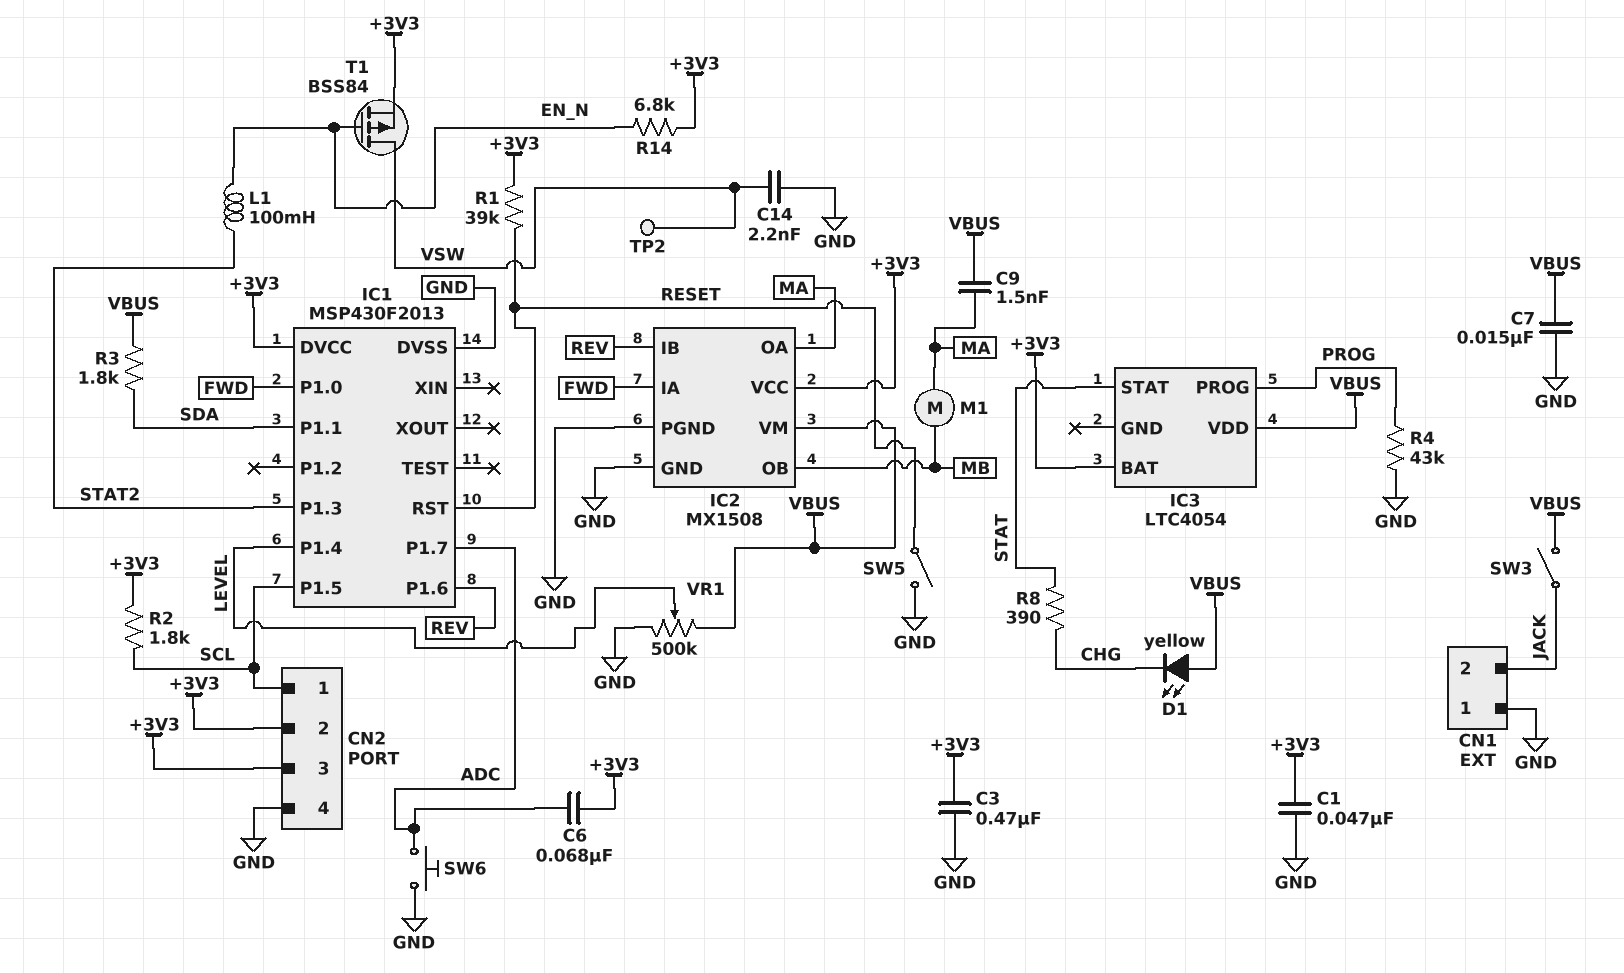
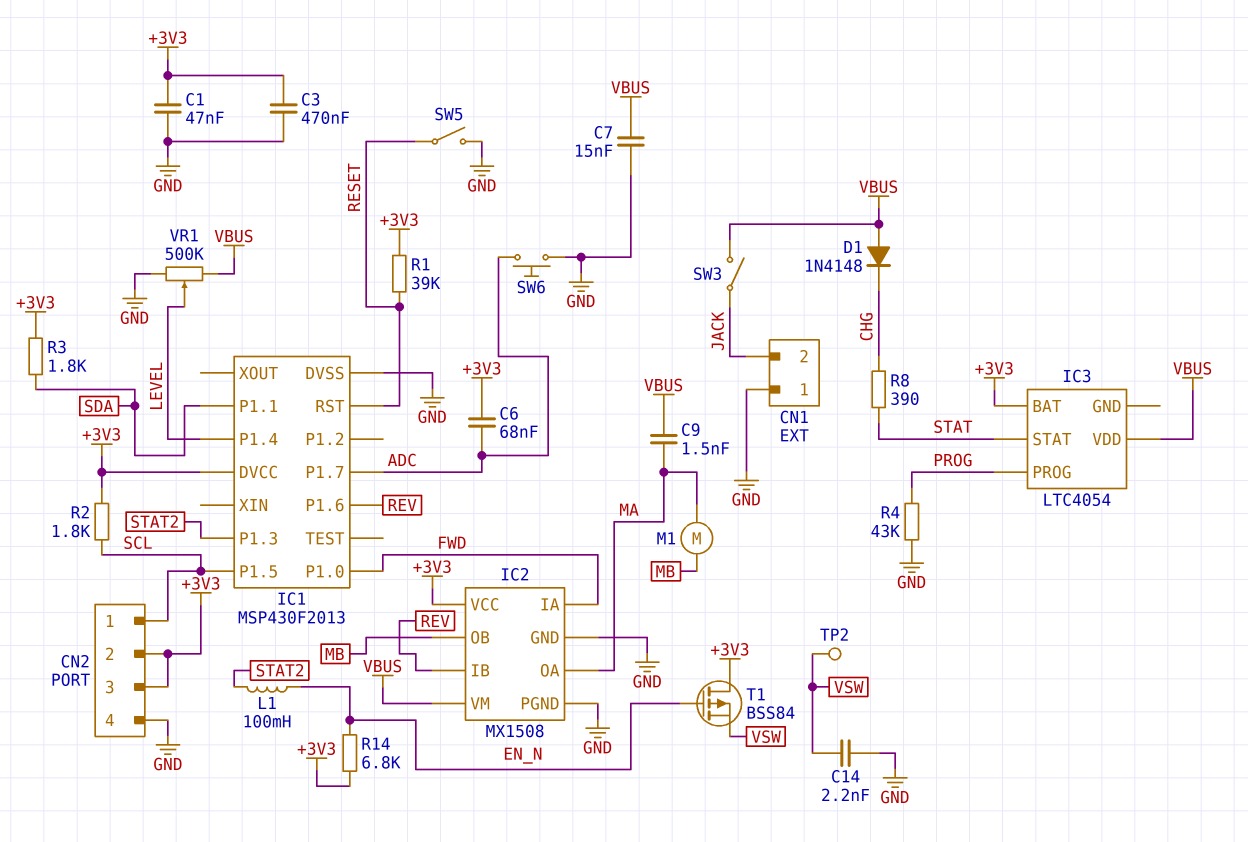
D1: LED yellow (A VBUS, K CHG) -> diode 1N4148 (A VBUS, K CHG)
R3: 1.8k (SDA, VBUS) -> 1.8k (+3V3, SDA)
T1: PMOS BSS84 (G EN_N, D VSW, S +3V3) -> PMOS BSS84 (G EN_N, D +3V3, S VSW)

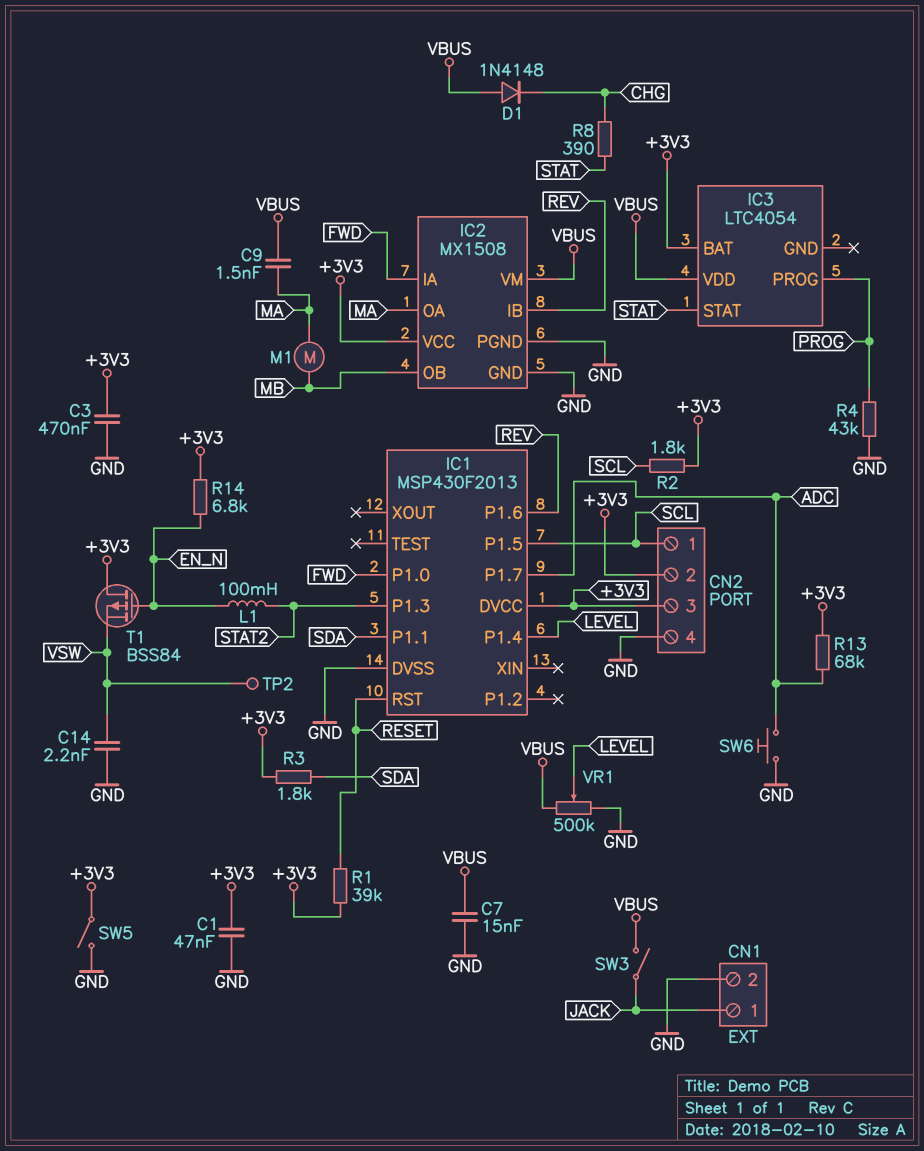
C6: 68nF (+3V3, ADC) -> none
CN1 pin 1: GND -> JACK
CN1 pin 2: JACK -> GND
R13: none -> 68k (+3V3, ADC)
SW5: switch (GND, RESET) -> switch (+3V3, GND)

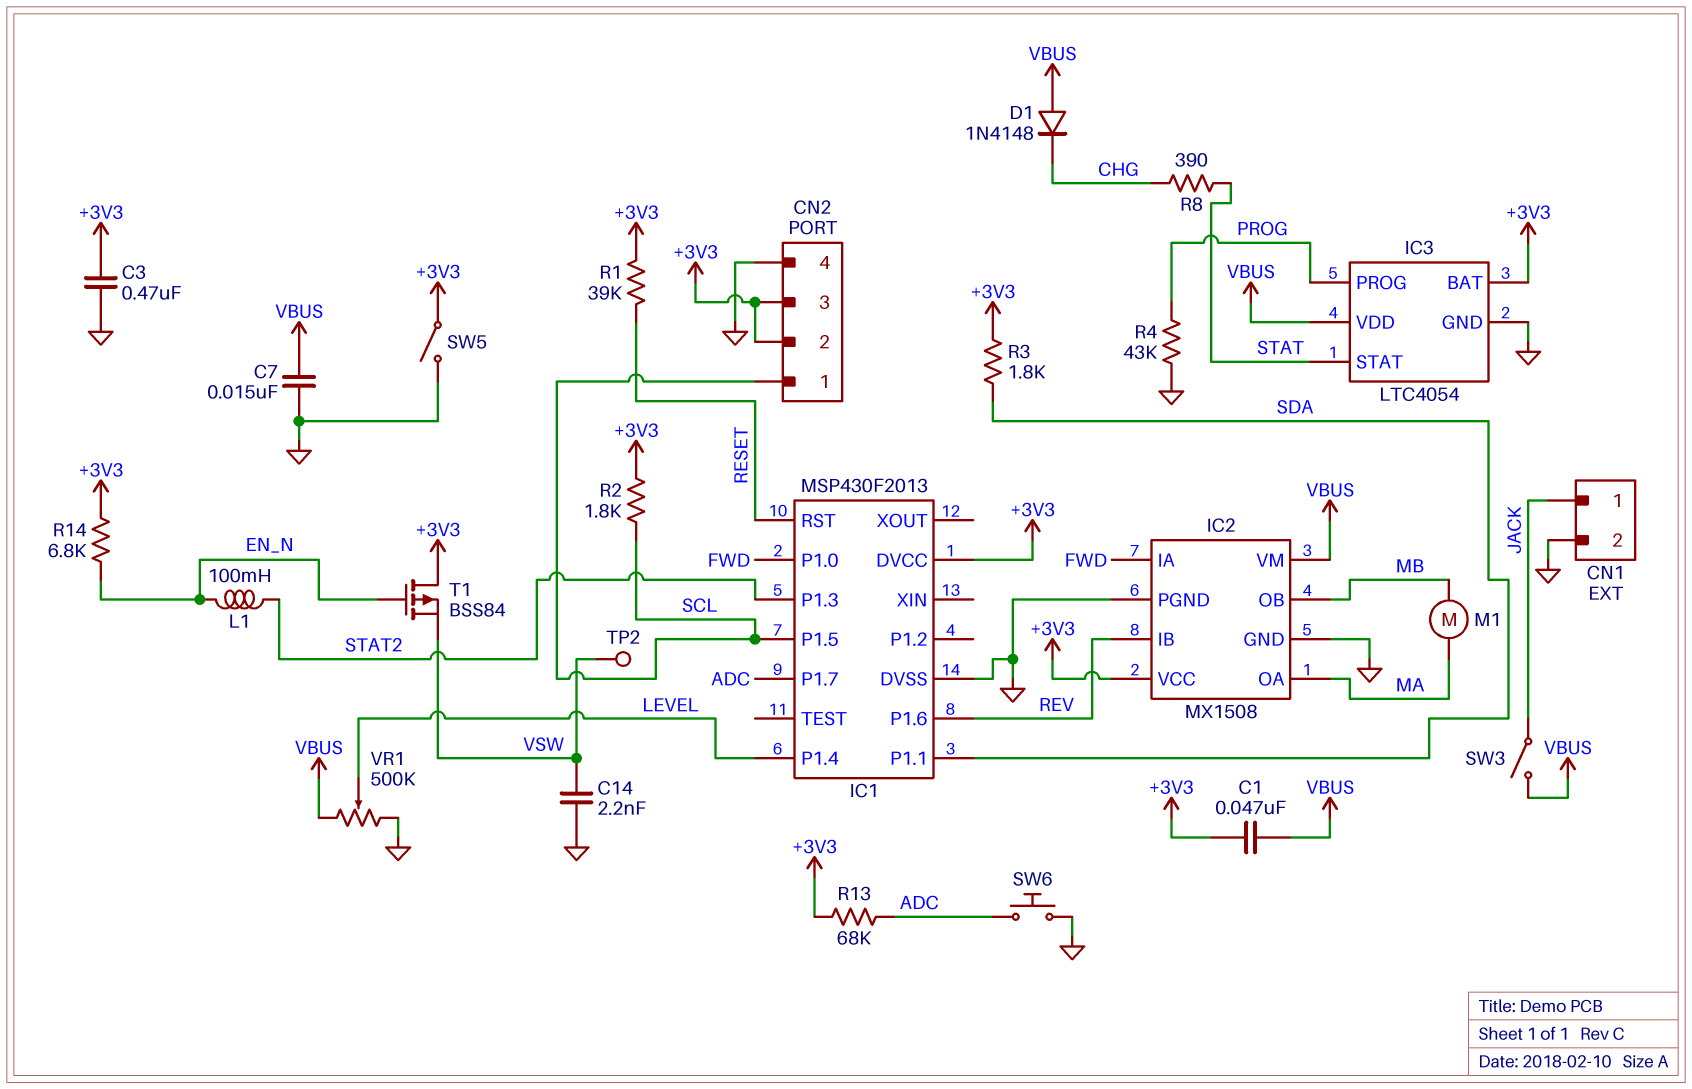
C1: 47nF (+3V3, GND) -> 47nF (+3V3, VBUS)
C9: 1.5nF (MA, VBUS) -> none
IC3 pin GND: none -> GND

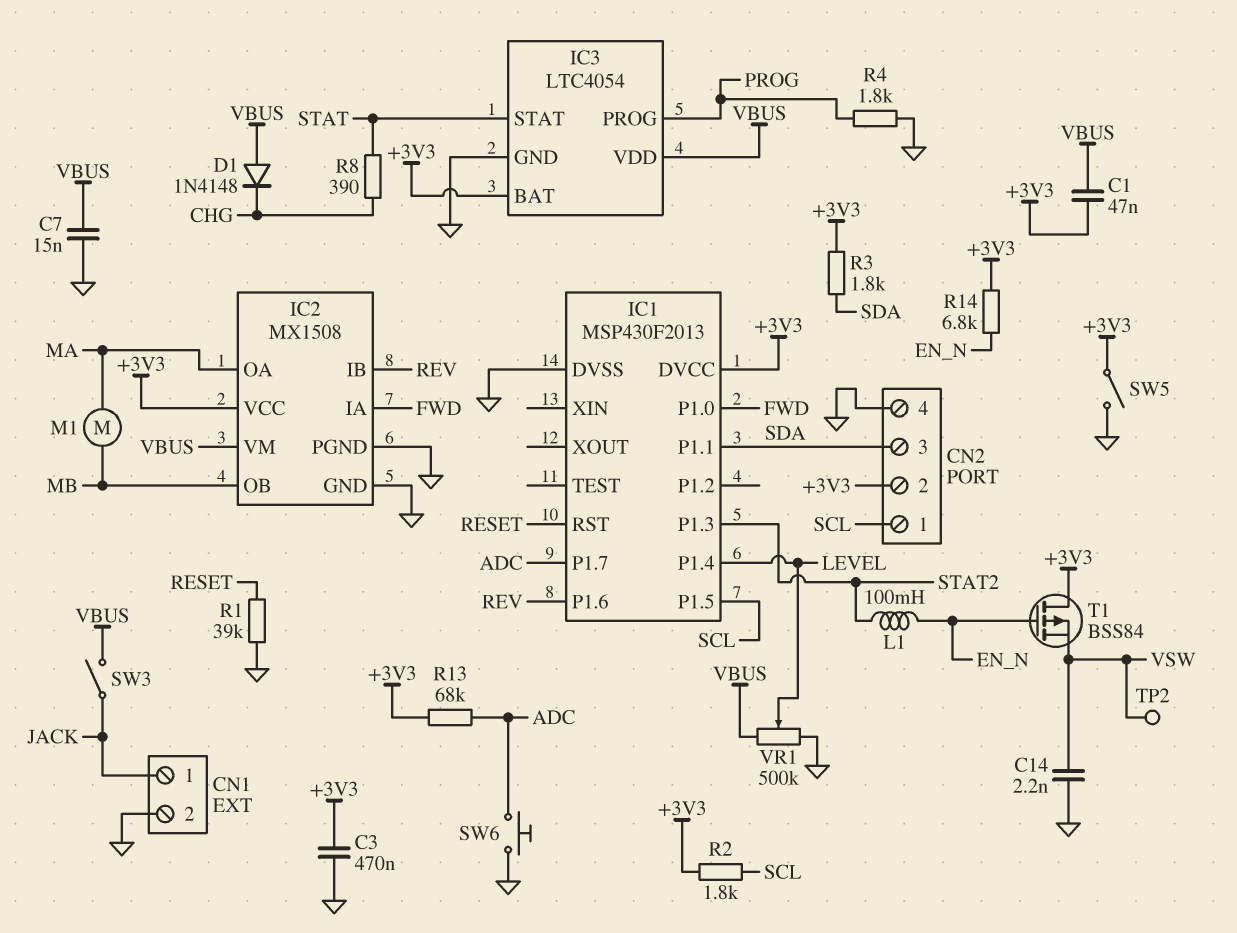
CN2 pin 3: +3V3 -> SDA
R1: 39k (+3V3, RESET) -> 39k (GND, RESET)
R4: 43k (GND, PROG) -> 1.8k (GND, PROG)

